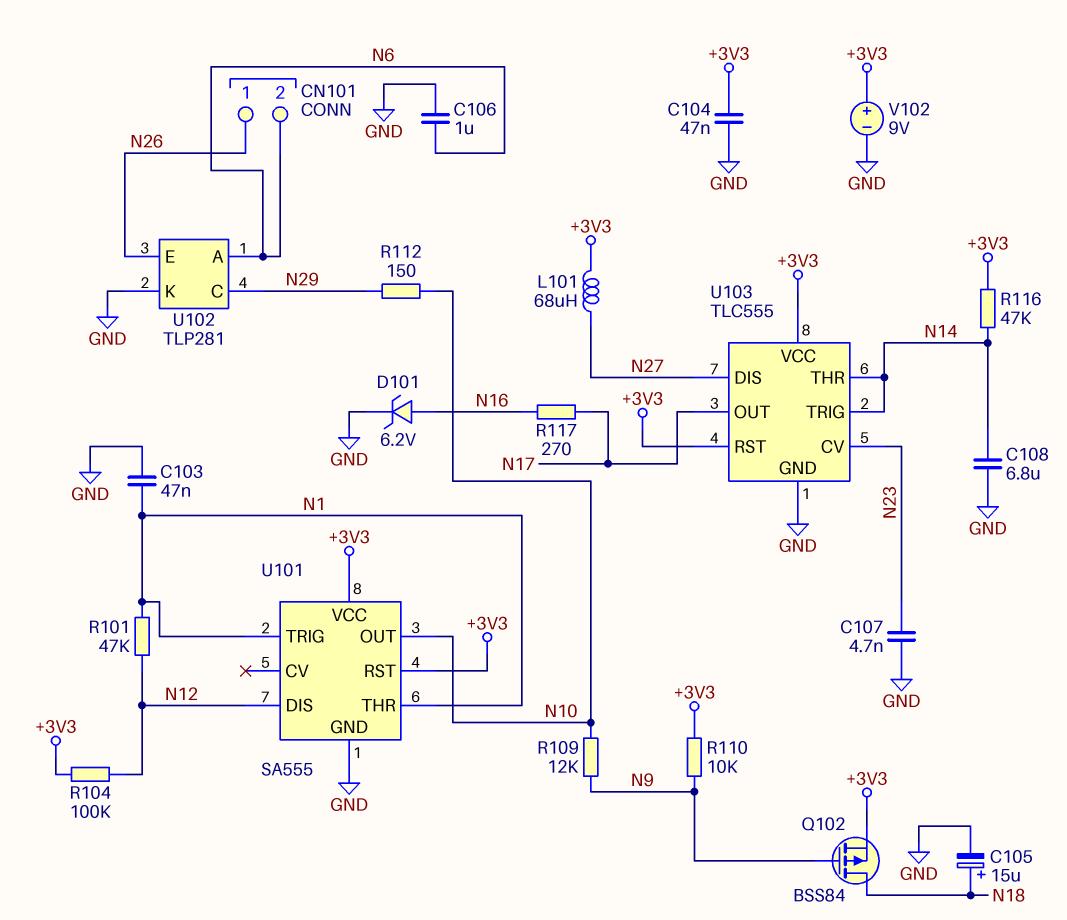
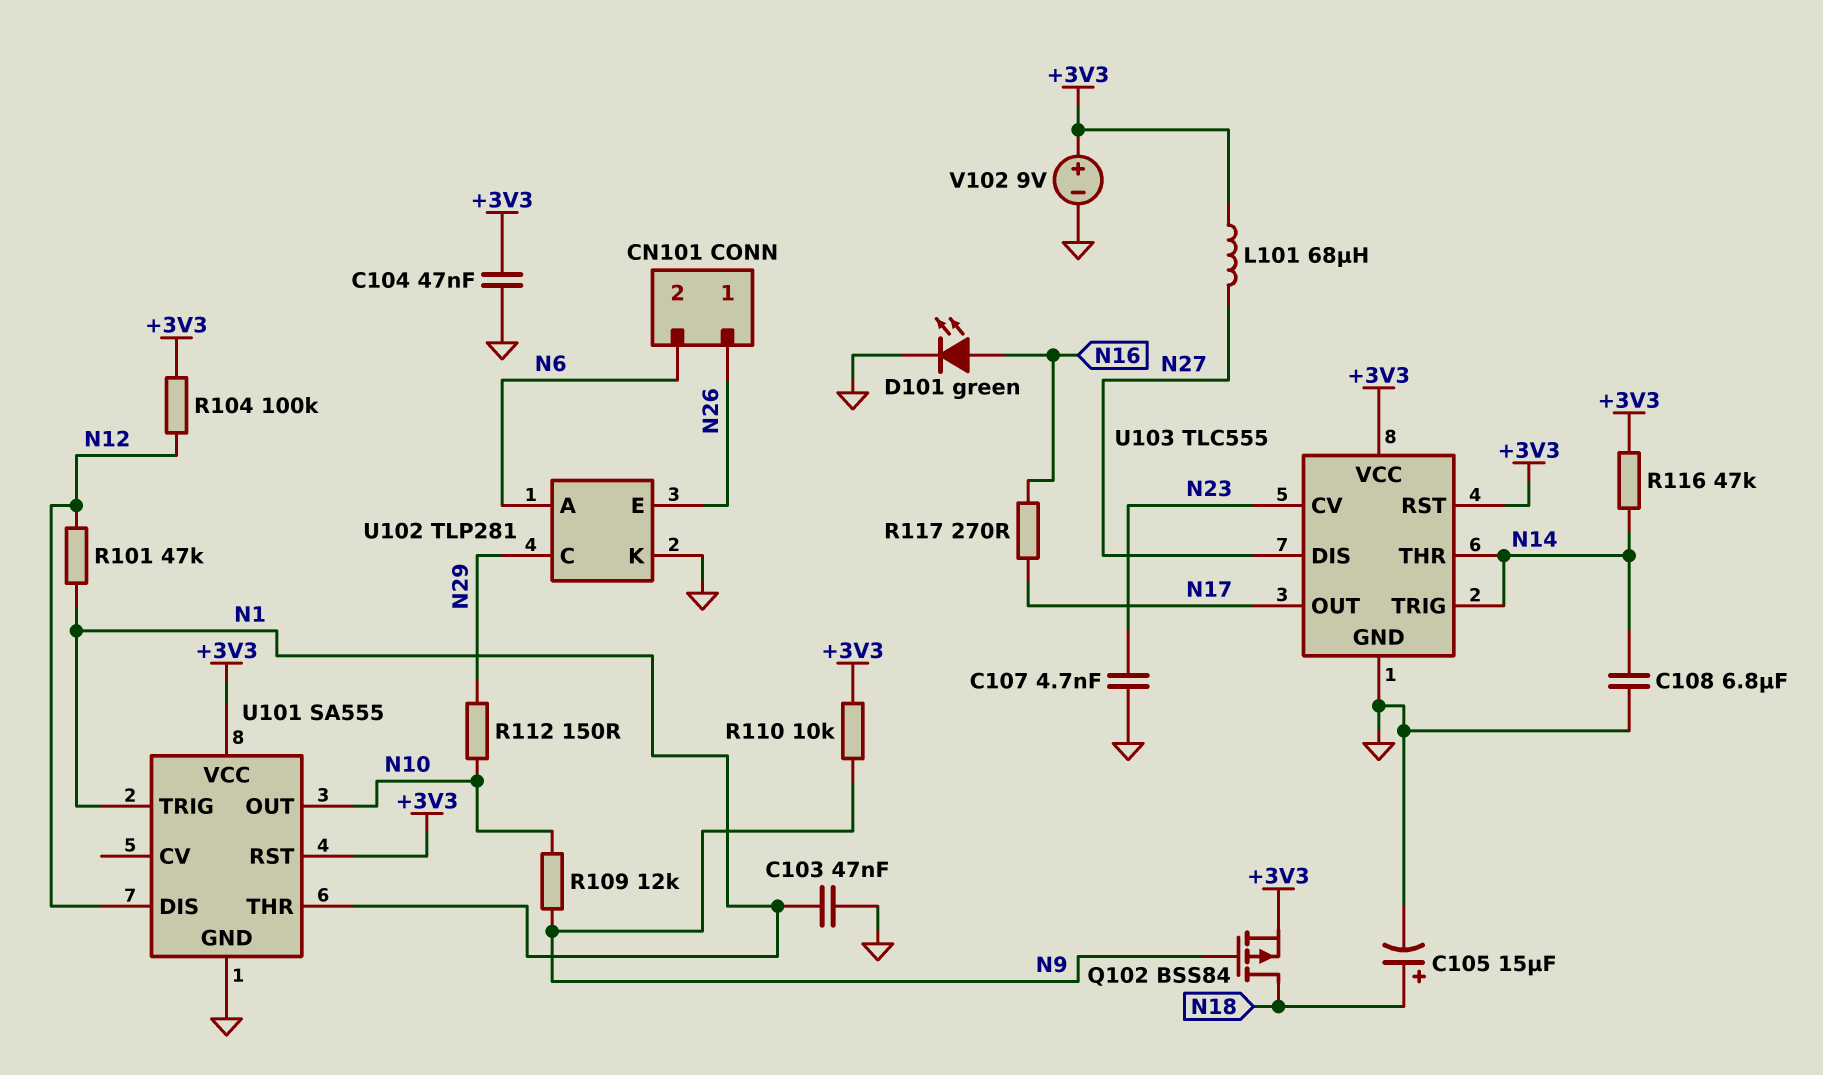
C106: 1uF (GND, N6) -> none
D101: zener 6.2V (A N16, K GND) -> LED green (A N16, K GND)

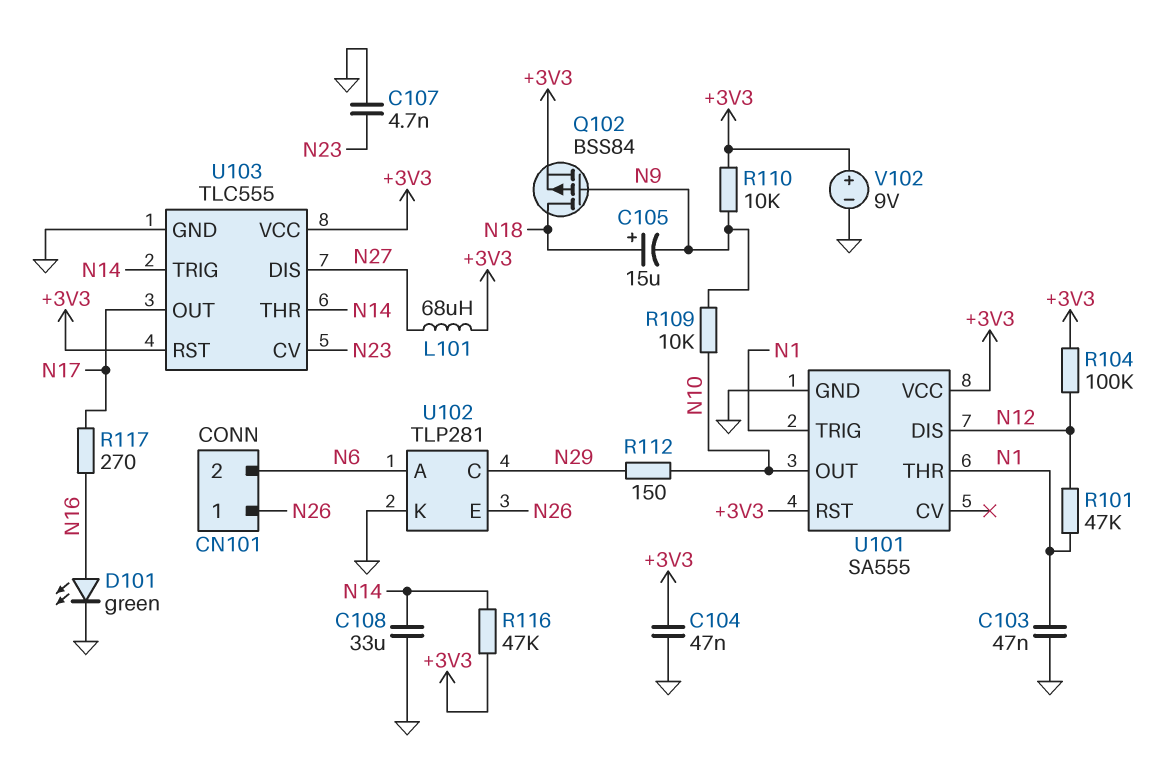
C105: 15uF (plus N18, minus GND) -> 15uF (plus N18, minus N9)
C108: 6.8uF (GND, N14) -> 33uF (GND, N14)
R109: 12k (N9, N10) -> 10k (N9, N10)

